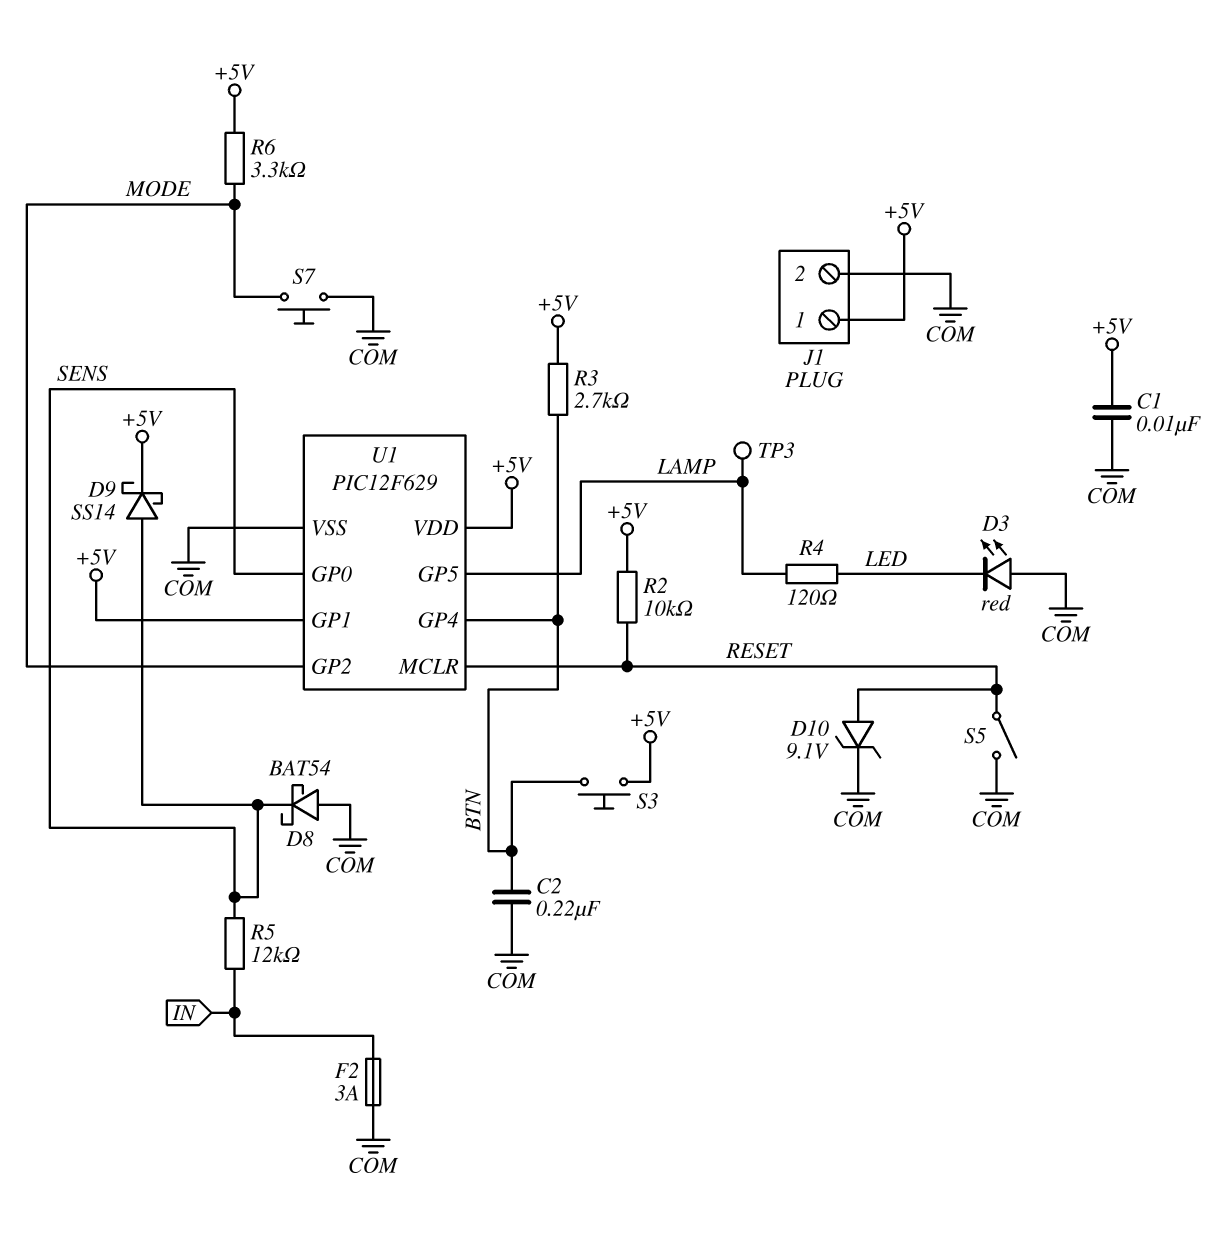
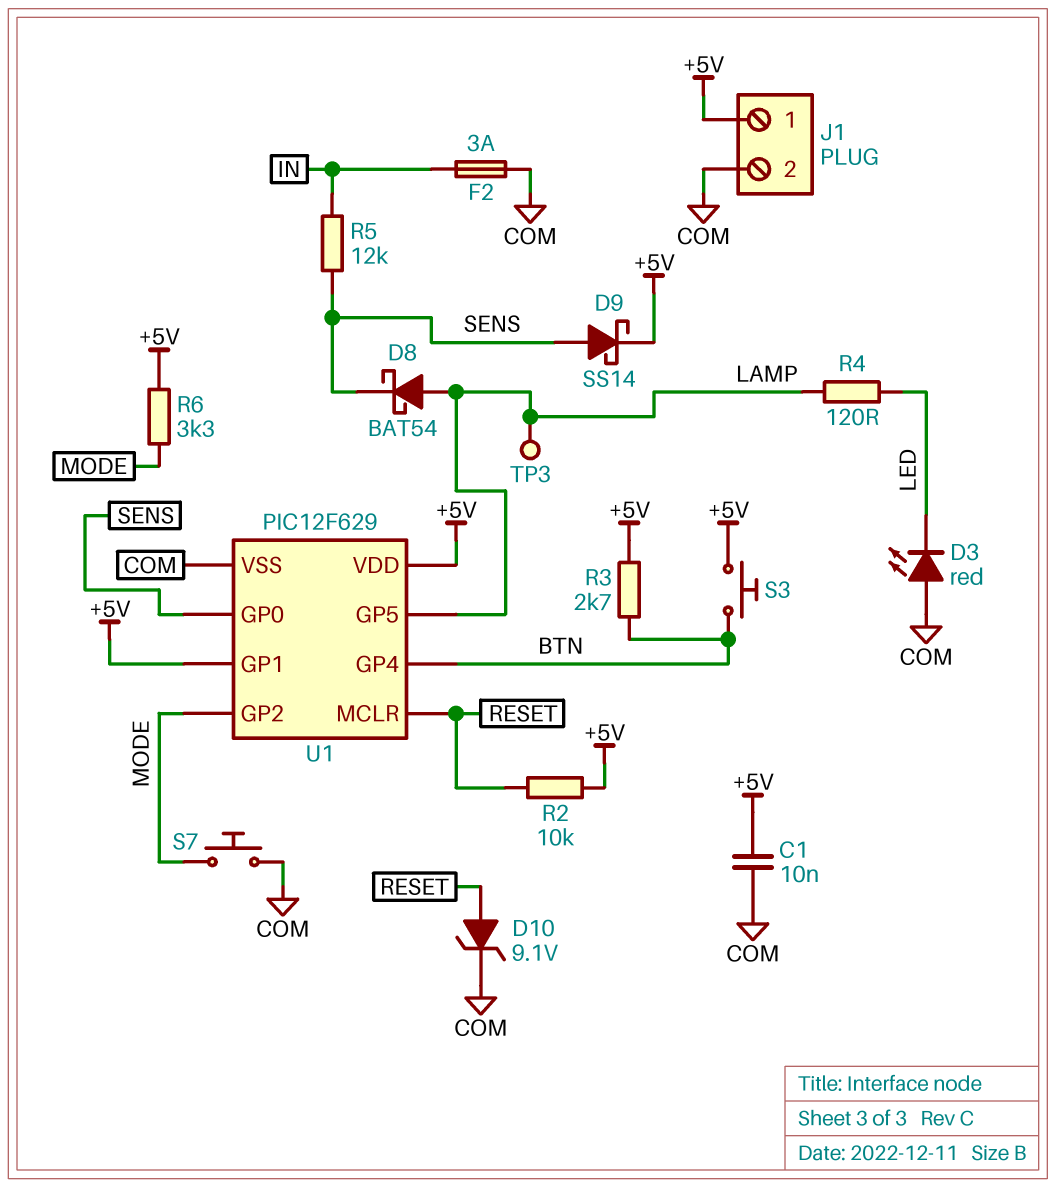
C2: 220nF (BTN, COM) -> none
D8: schottky BAT54 (A COM, K SENS) -> schottky BAT54 (A LAMP, K SENS)
S5: switch (COM, RESET) -> none

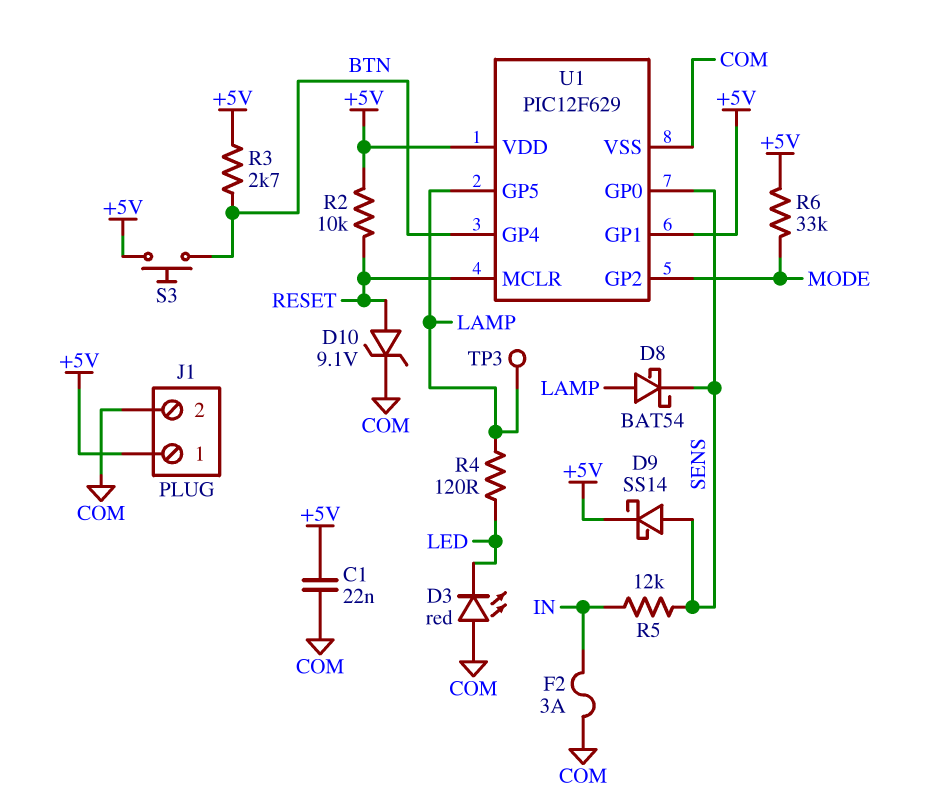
C1: 10nF (+5V, COM) -> 22nF (+5V, COM)
R6: 3.3k (+5V, MODE) -> 33k (+5V, MODE)
S7: button (COM, MODE) -> none

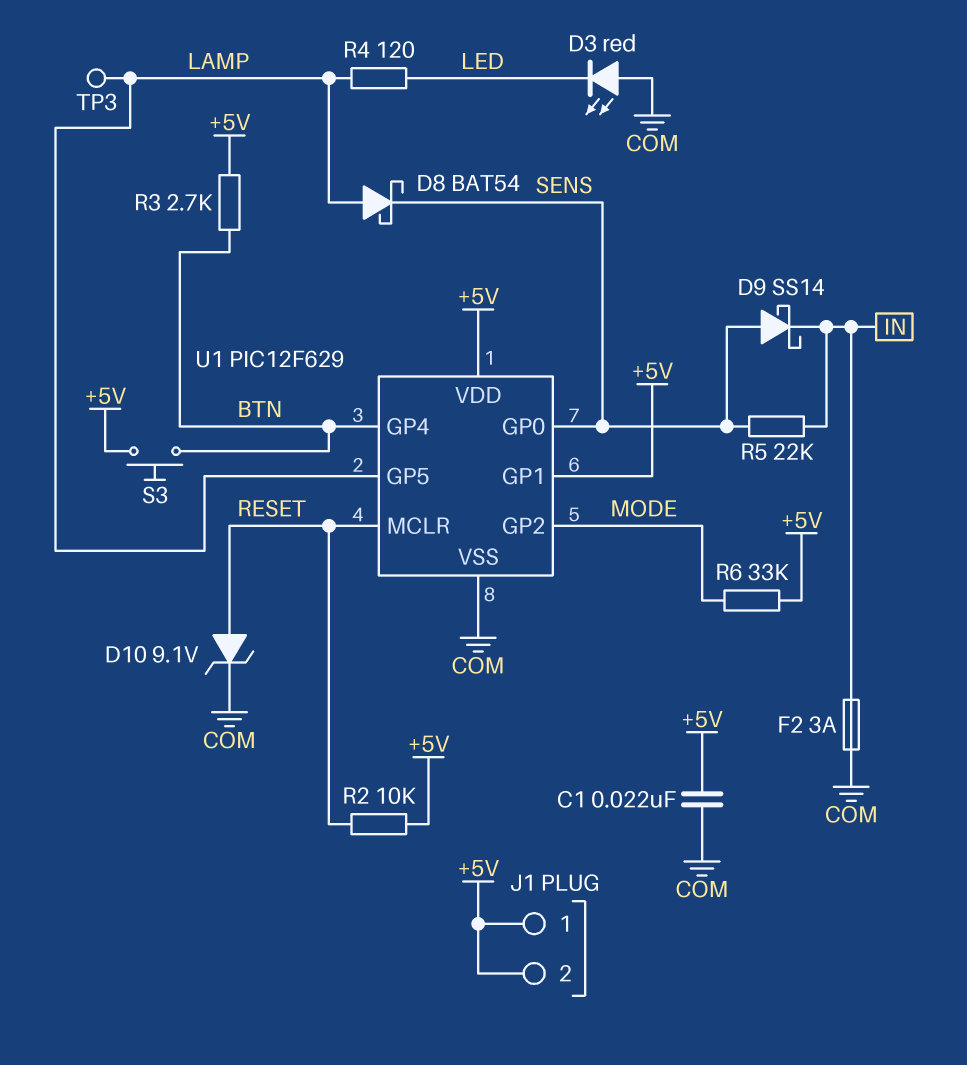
D9: schottky SS14 (A SENS, K +5V) -> schottky SS14 (A SENS, K IN)
J1 pin 2: COM -> +5V
R5: 12k (IN, SENS) -> 22k (IN, SENS)

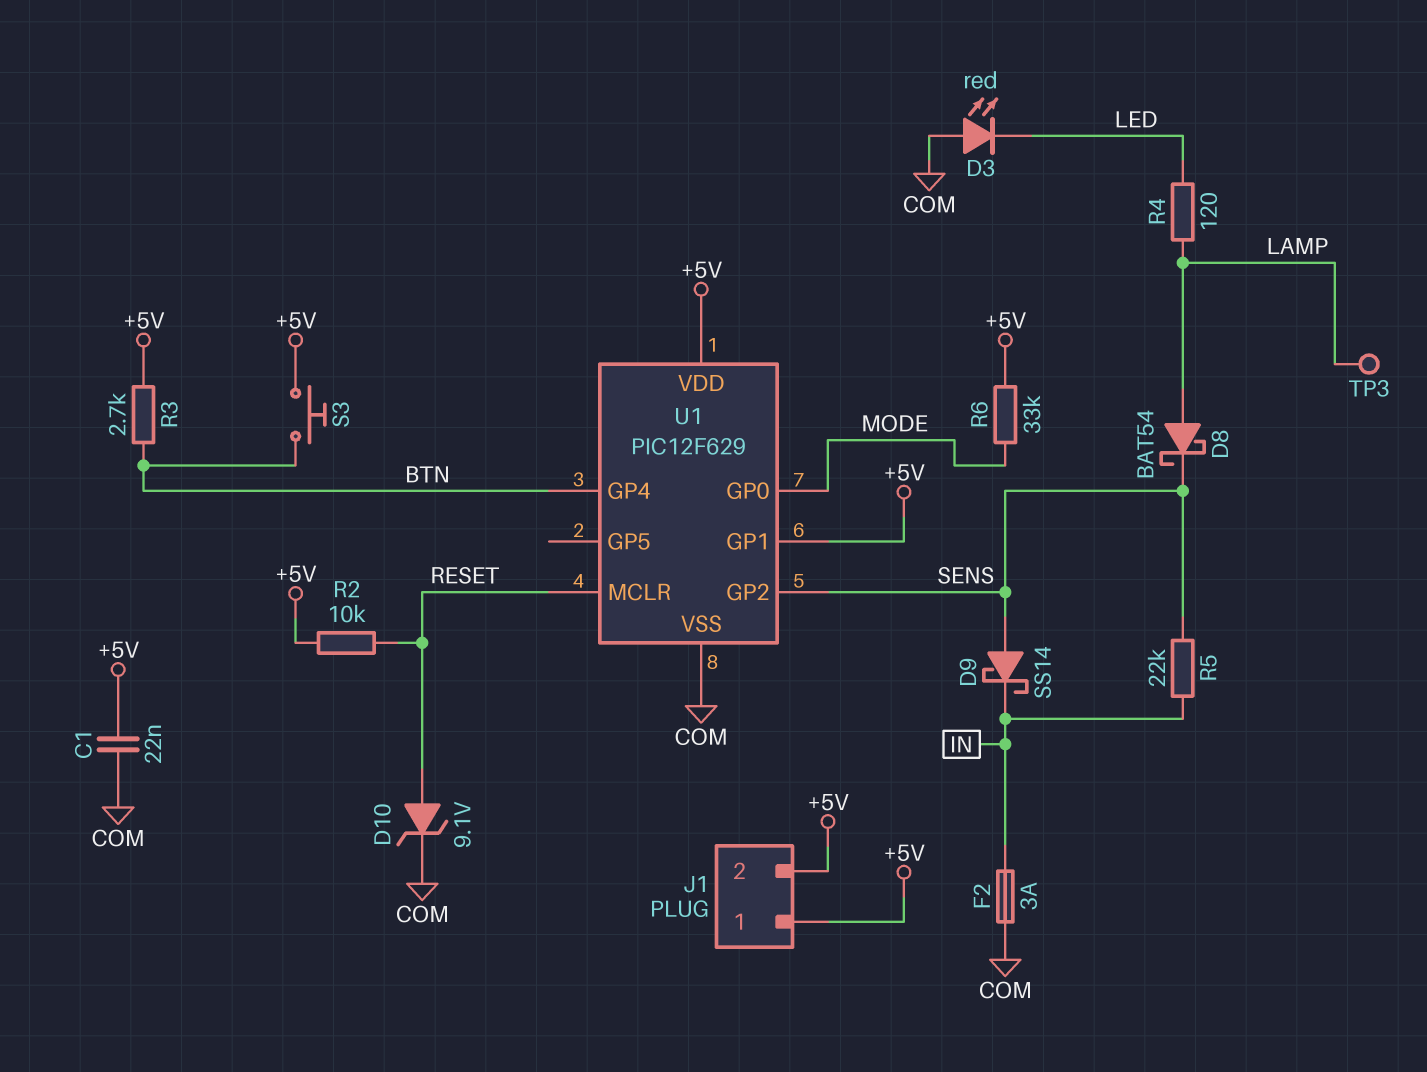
U1 pin GP0: SENS -> MODE
U1 pin GP2: MODE -> SENS
U1 pin GP5: LAMP -> none

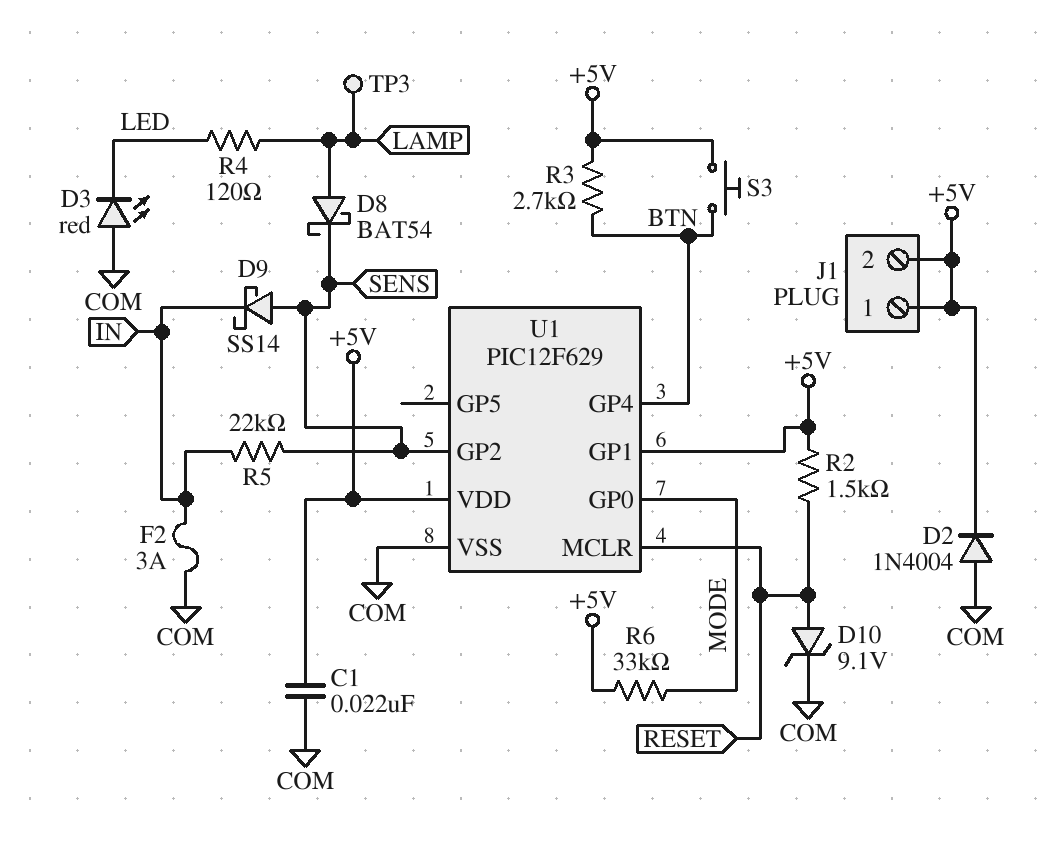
D2: none -> diode 1N4004 (A COM, K +5V)
R2: 10k (+5V, RESET) -> 1.5k (+5V, RESET)

